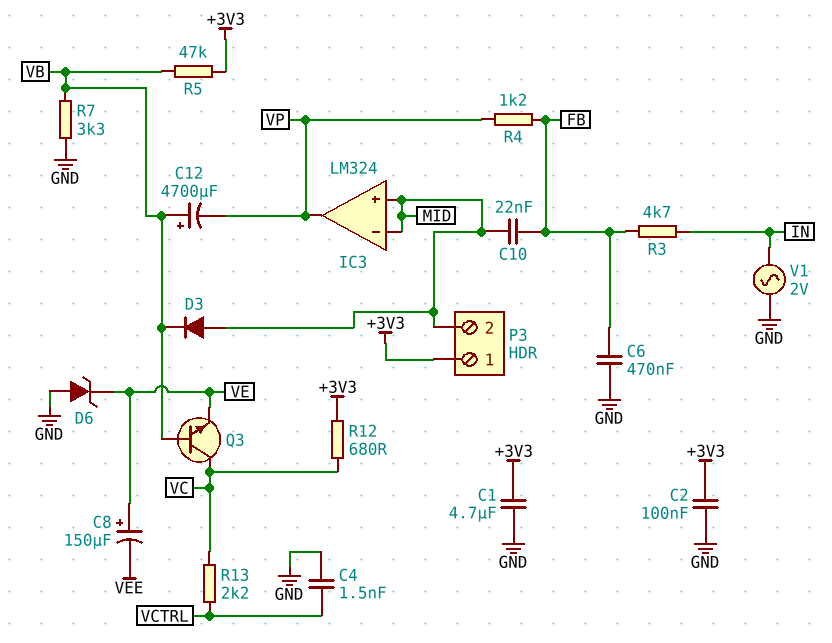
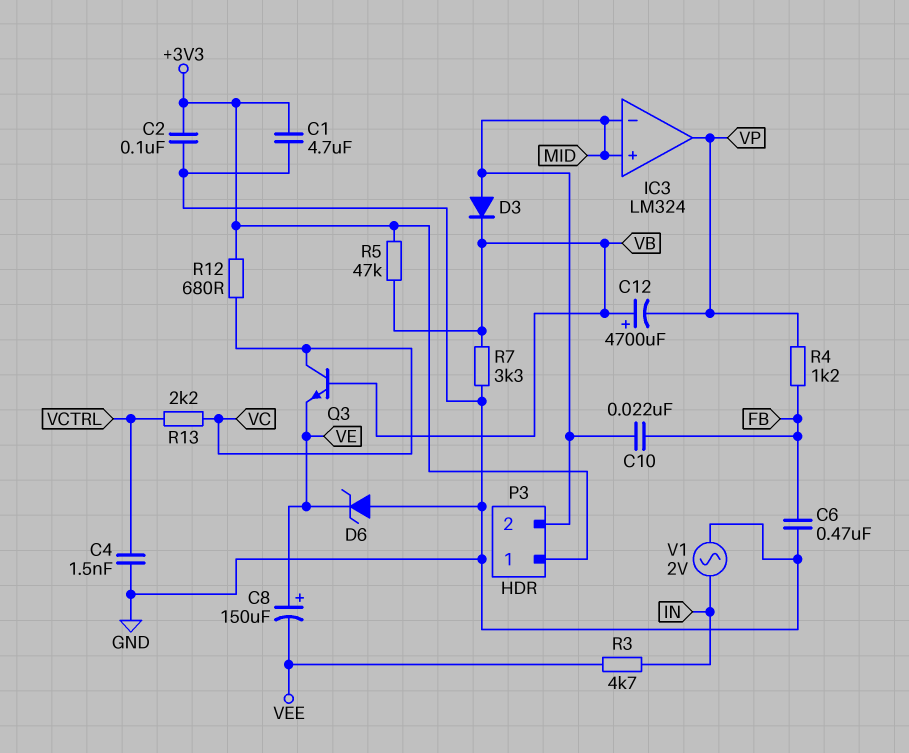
R3: 4.7k (FB, IN) -> 4.7k (IN, VEE)

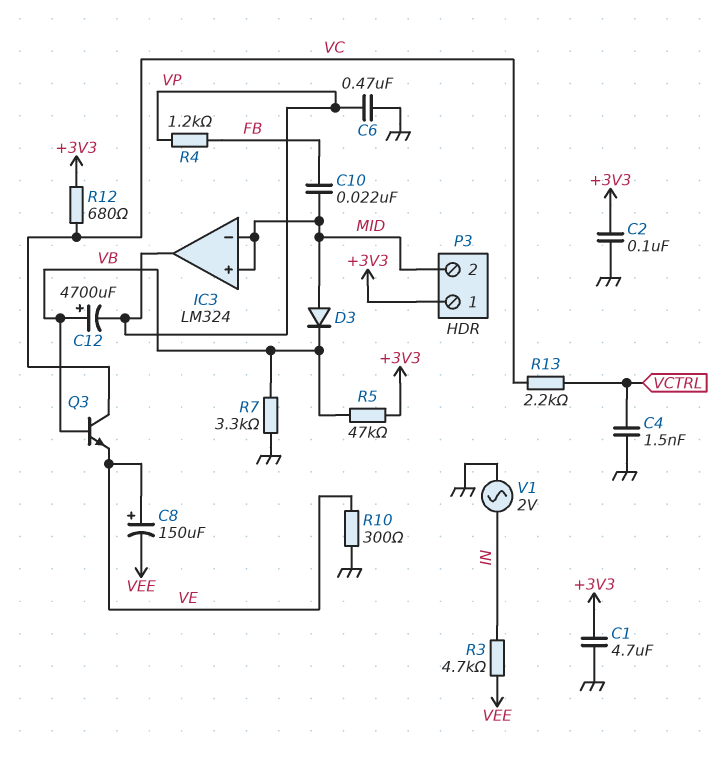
C6: 470nF (FB, GND) -> 470nF (GND, VP)
D6: zener (A GND, K VE) -> none
R10: none -> 300 (GND, VE)

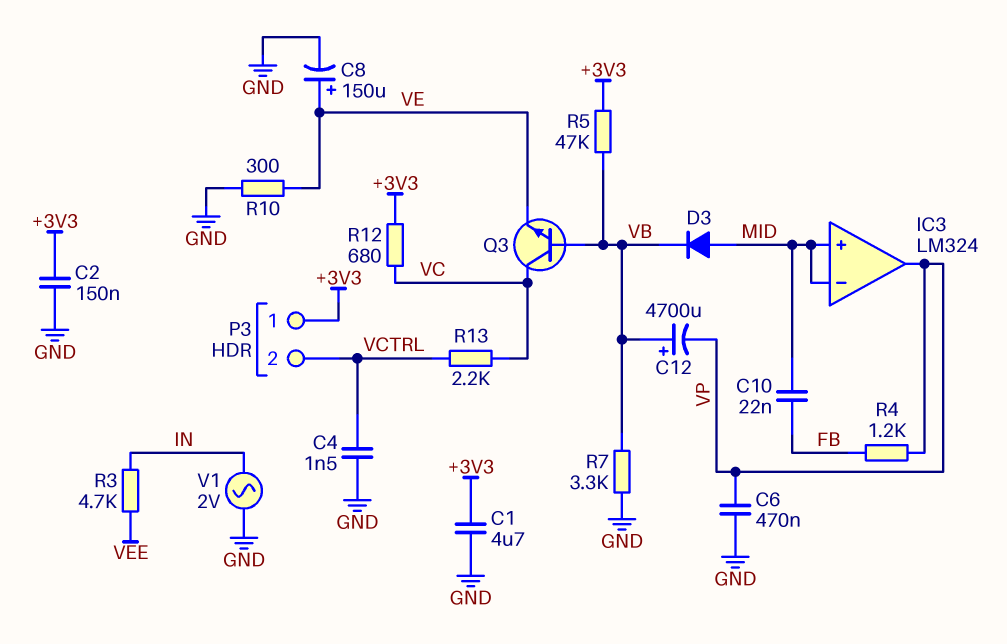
C2: 100nF (+3V3, GND) -> 150nF (+3V3, GND)
C8: 150uF (plus VE, minus VEE) -> 150uF (plus VE, minus GND)
P3 pin 2: MID -> VCTRL

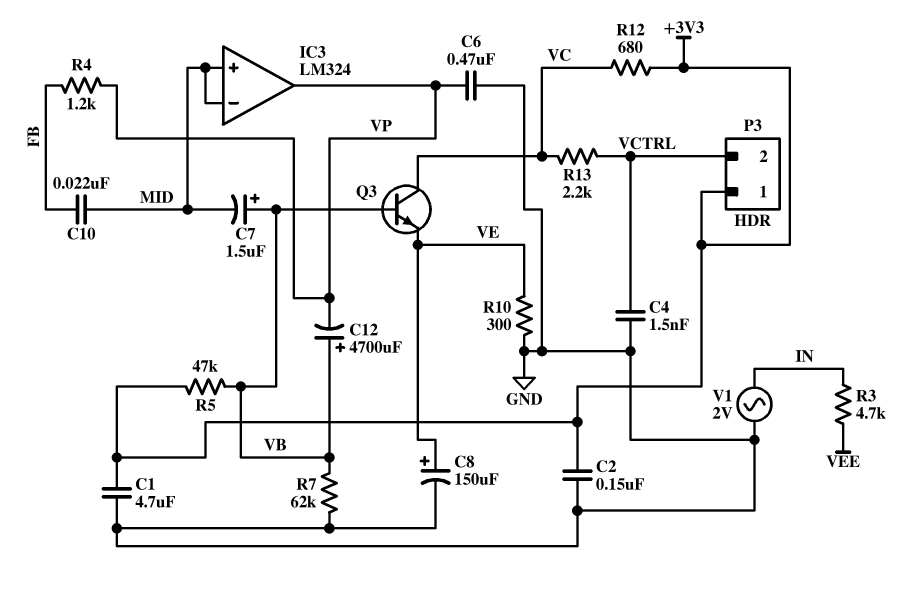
C7: none -> 1.5uF (plus VB, minus MID)
D3: diode (A MID, K VB) -> none
R7: 3.3k (GND, VB) -> 62k (GND, VB)

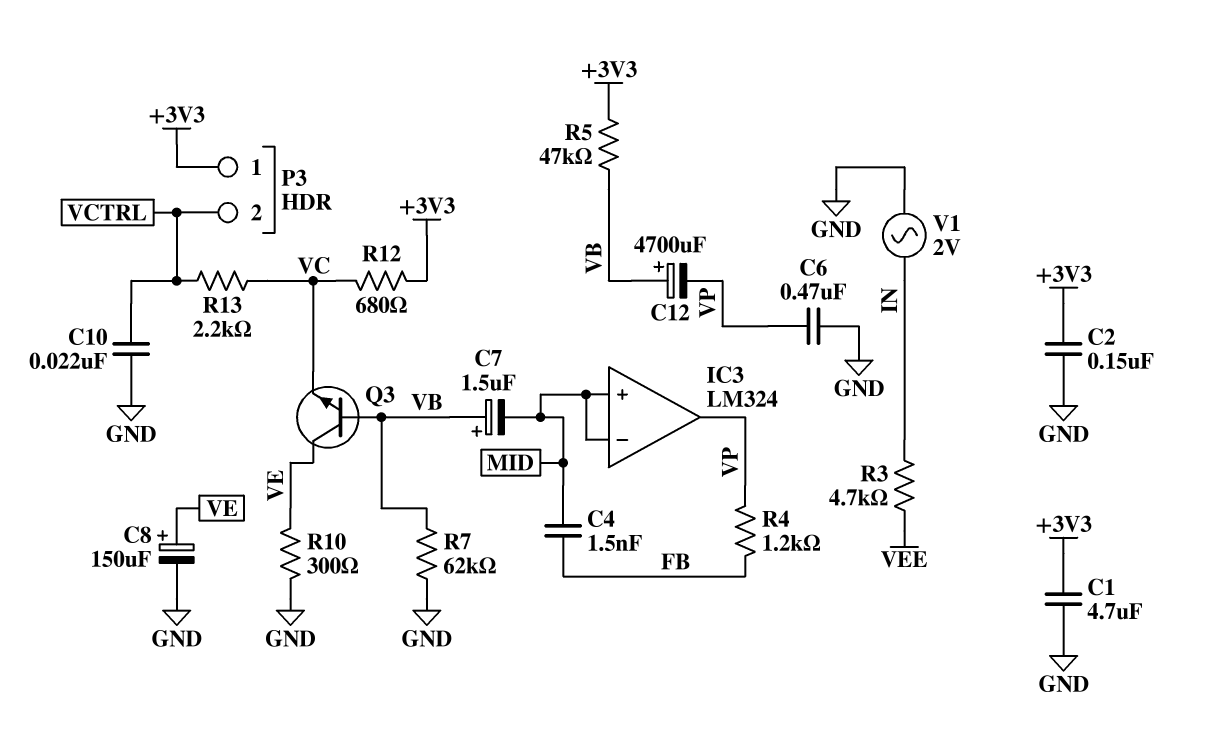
C4: 1.5nF (GND, VCTRL) -> 1.5nF (FB, MID)
C10: 22nF (FB, MID) -> 22nF (GND, VCTRL)
Q3: NPN (B VB, C VC, E VE) -> NPN (B VB, C VE, E VC)

